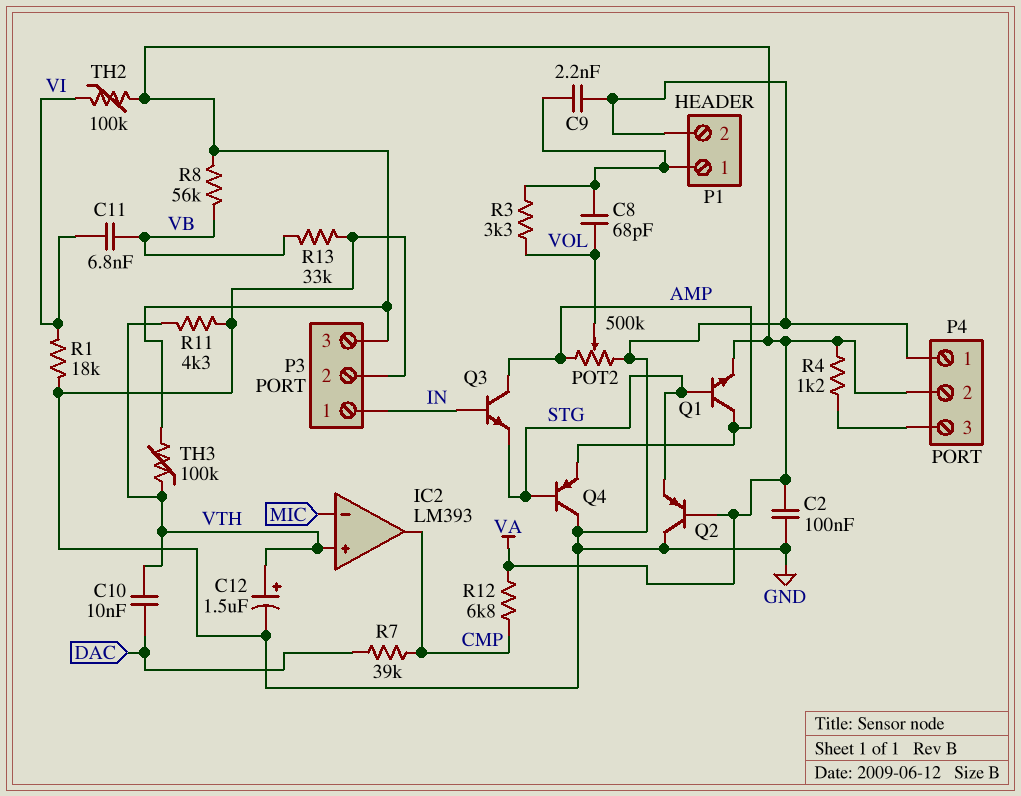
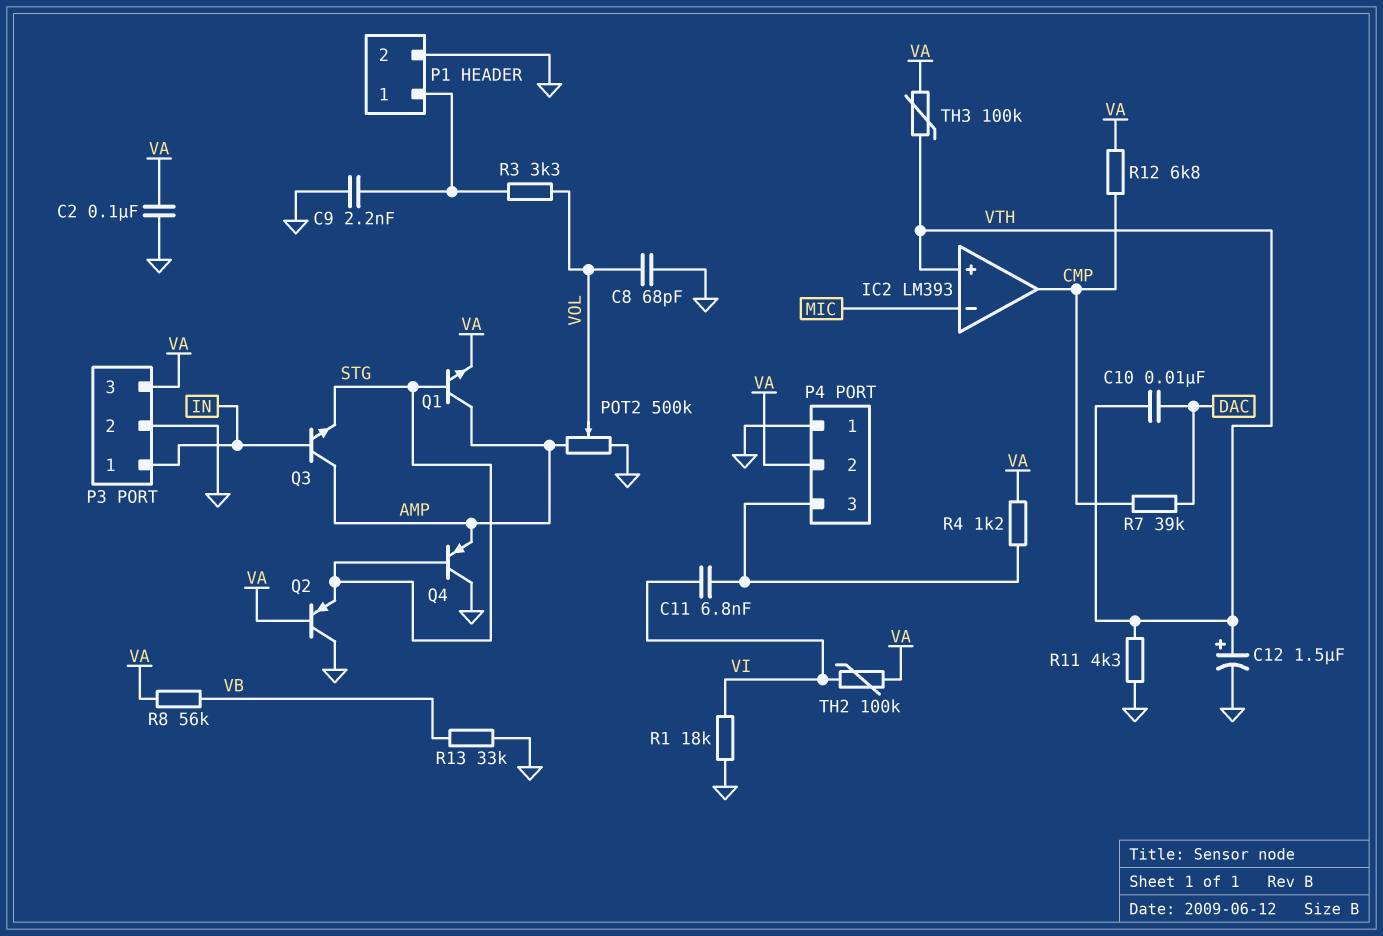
C8: 68pF (P1/1, VOL) -> 68pF (GND, VOL)
C11: 6.8nF (VB, VI) -> 6.8nF (P4/3, VI)

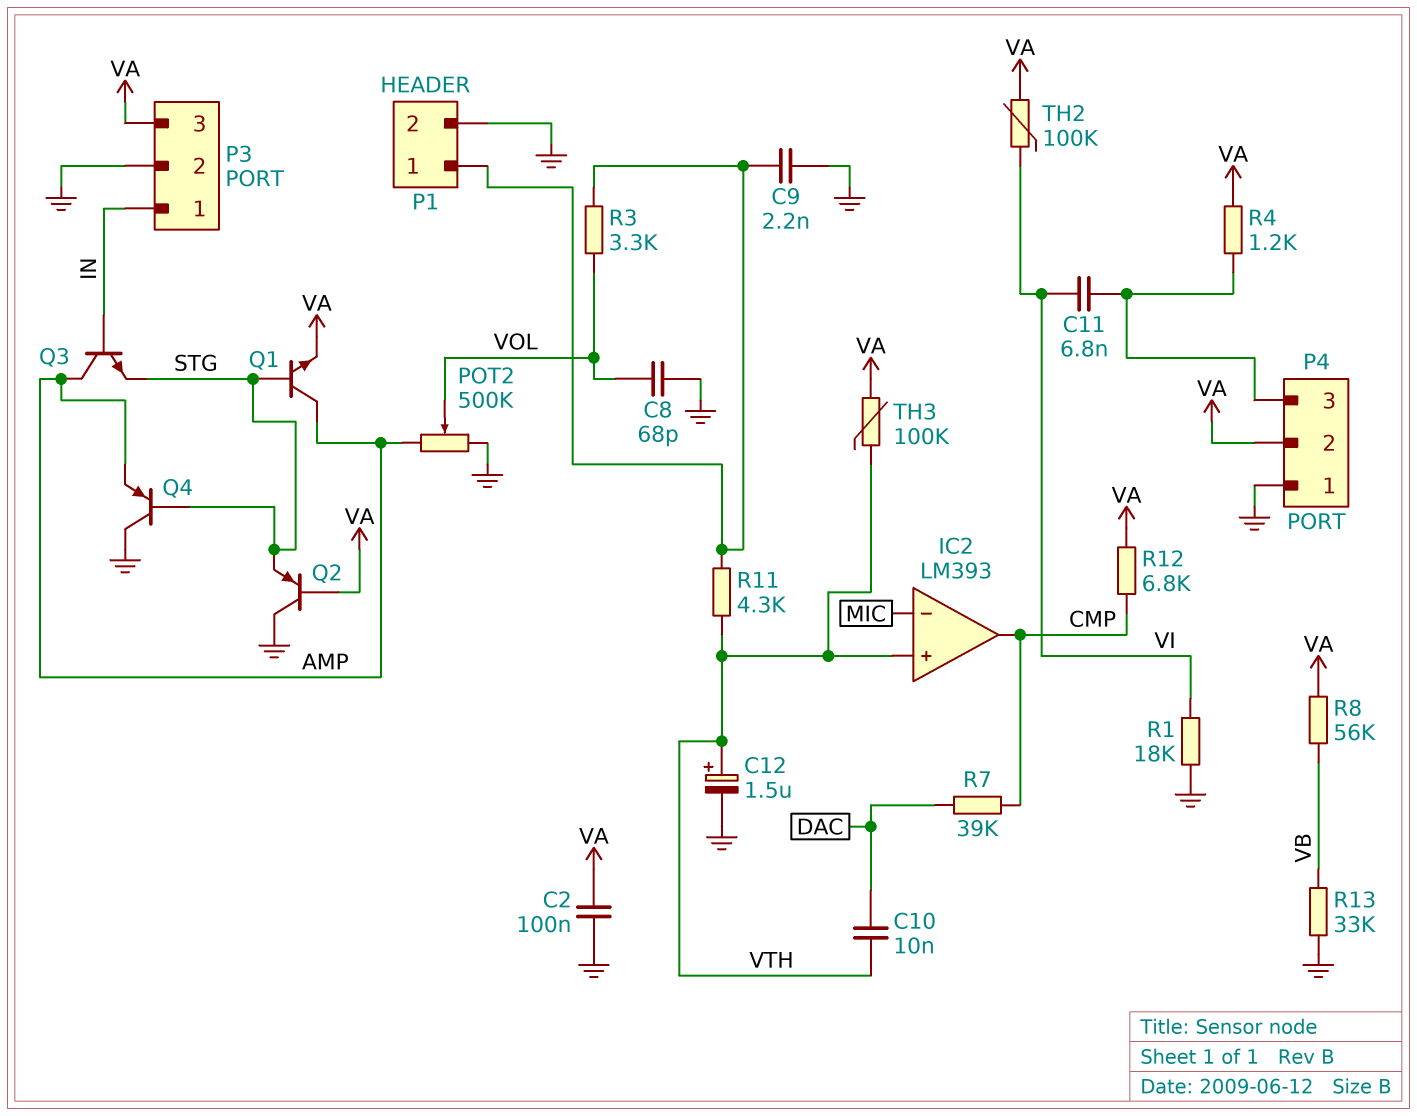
R11: 4.3k (GND, VTH) -> 4.3k (P1/1, VTH)

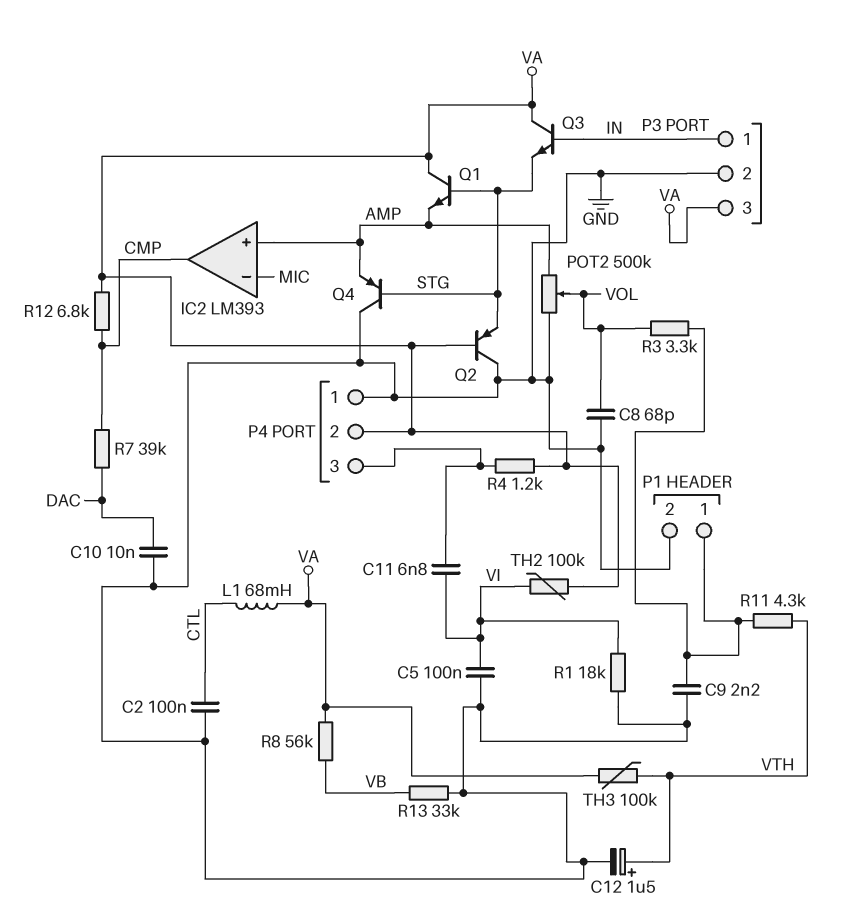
C2: 100nF (GND, VA) -> 100nF (CTL, GND)
C5: none -> 100nF (GND, VI)
C10: 10nF (DAC, VTH) -> 10nF (DAC, GND)
IC2 pin in+: VTH -> AMP
L1: none -> 68mH (CTL, VA)
Q1: NPN (B STG, C AMP, E VA) -> NPN (B STG, C VA, E AMP)
Q3: NPN (B IN, C AMP, E STG) -> NPN (B IN, C VA, E STG)

